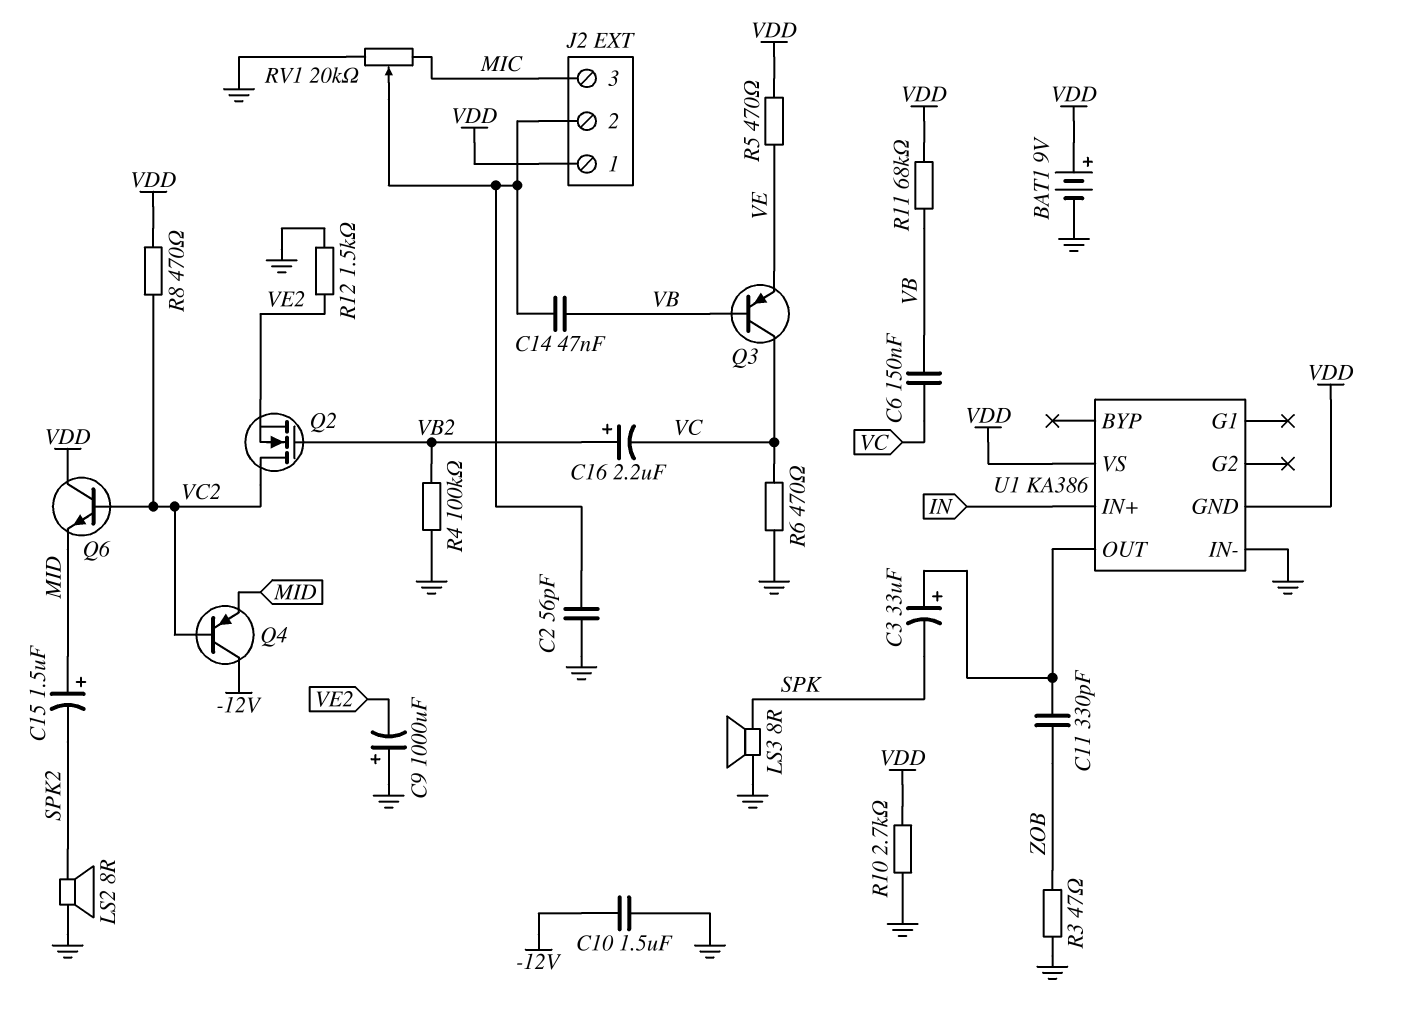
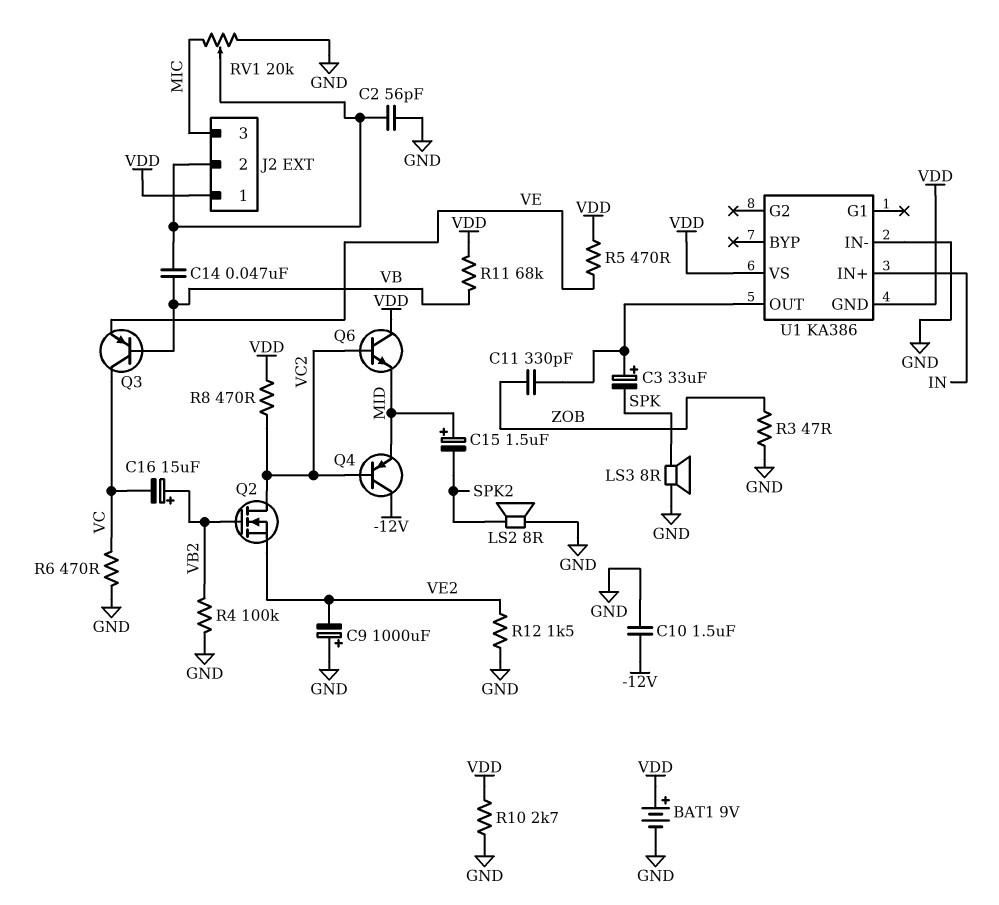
C6: 150nF (VB, VC) -> none
C16: 2.2uF (plus VB2, minus VC) -> 15uF (plus VB2, minus VC)

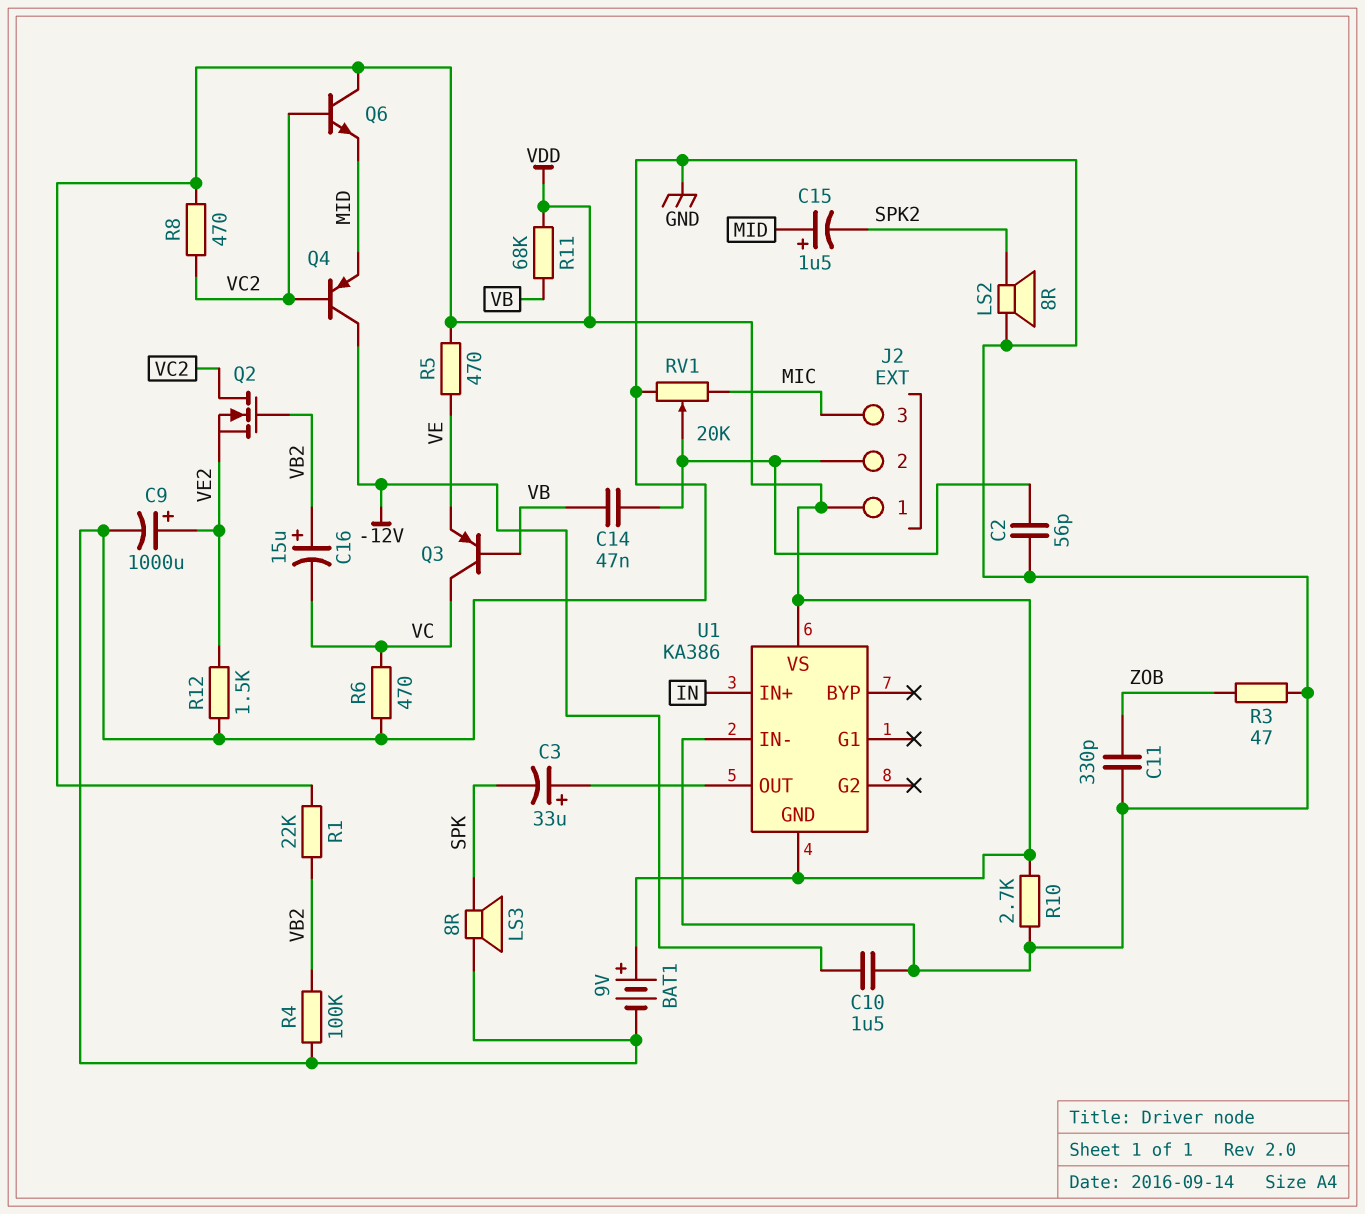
C9: 1000uF (plus GND, minus VE2) -> 1000uF (plus VE2, minus GND)
C11: 330pF (U1/OUT, ZOB) -> 330pF (GND, ZOB)
R1: none -> 22k (VB2, VDD)

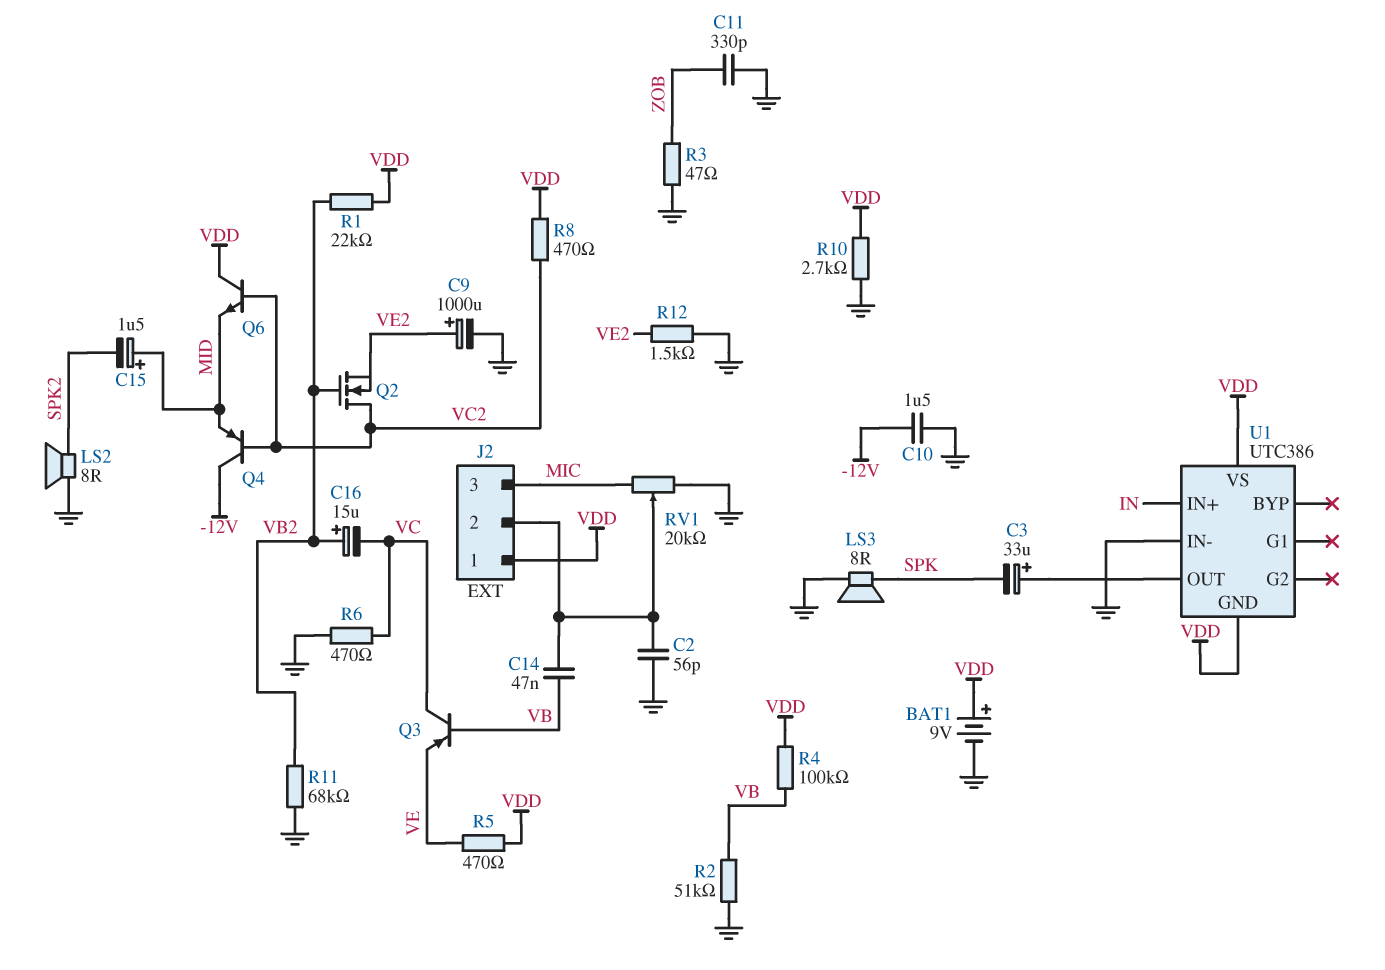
R2: none -> 51k (GND, VB)
R4: 100k (GND, VB2) -> 100k (VB, VDD)
R11: 68k (VB, VDD) -> 68k (GND, VB2)
U1: KA386 -> UTC386

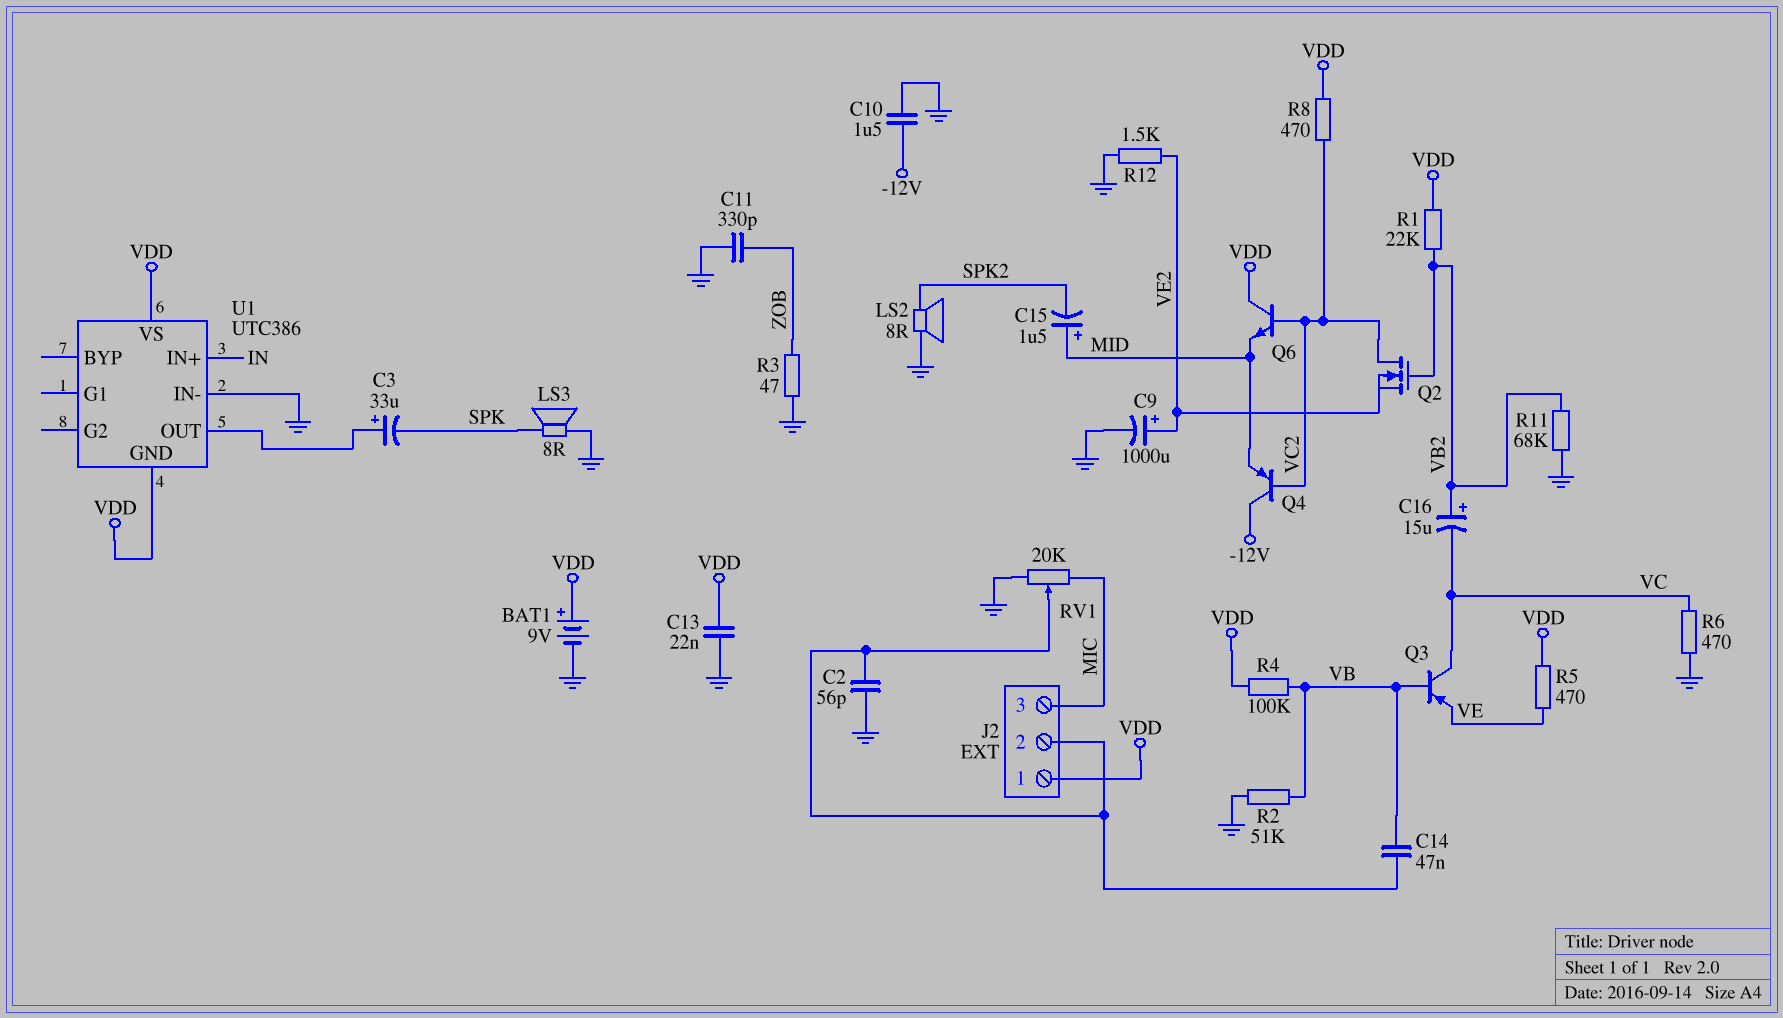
C13: none -> 22nF (GND, VDD)
R10: 2.7k (GND, VDD) -> none

